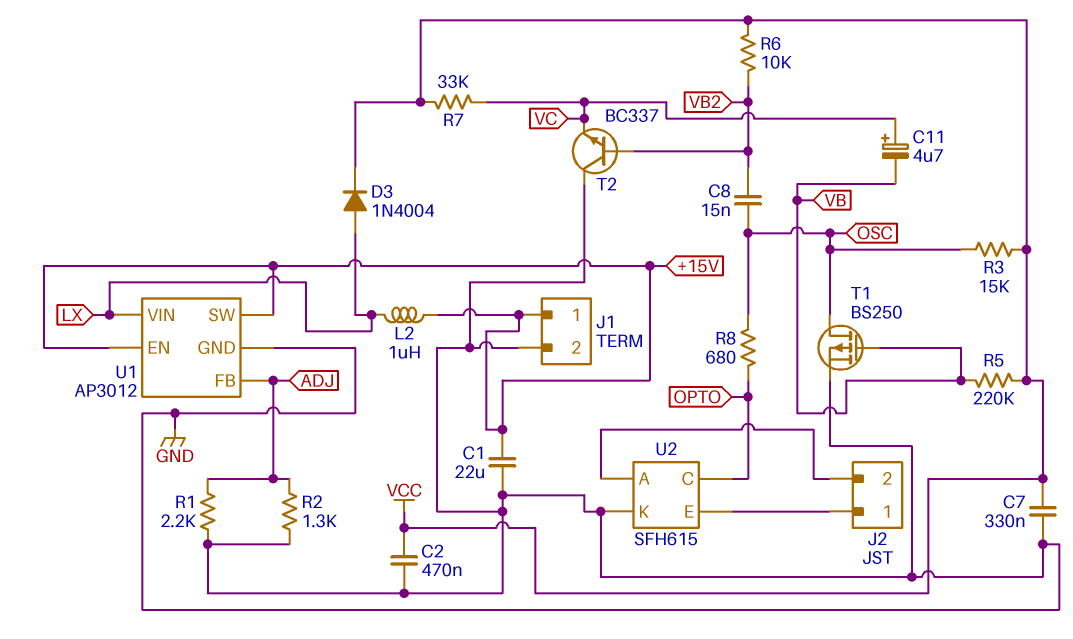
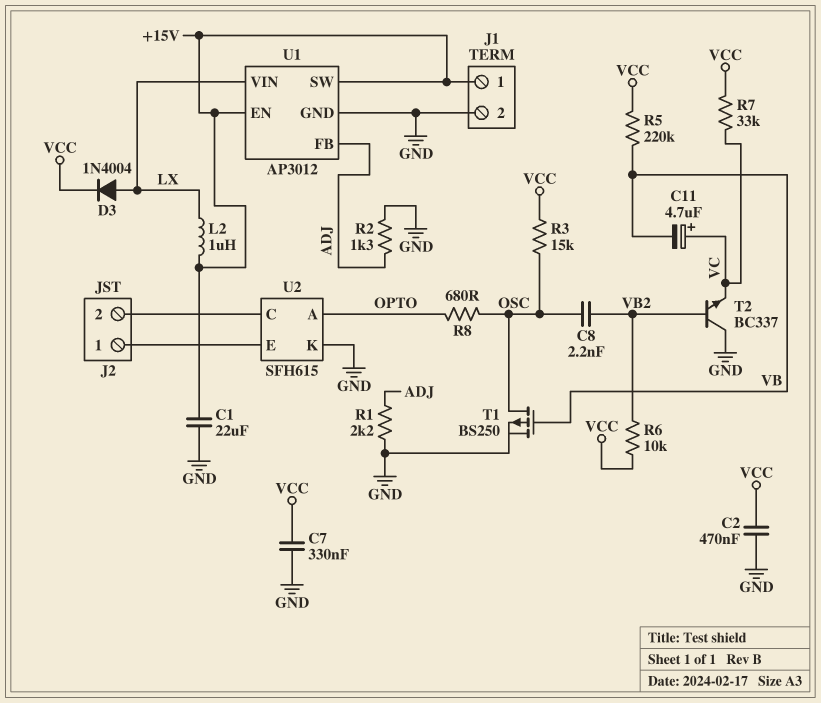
C8: 15nF (OSC, VB2) -> 2.2nF (OSC, VB2)
U2 pin A: J2/2 -> OPTO
U2 pin C: OPTO -> J2/2

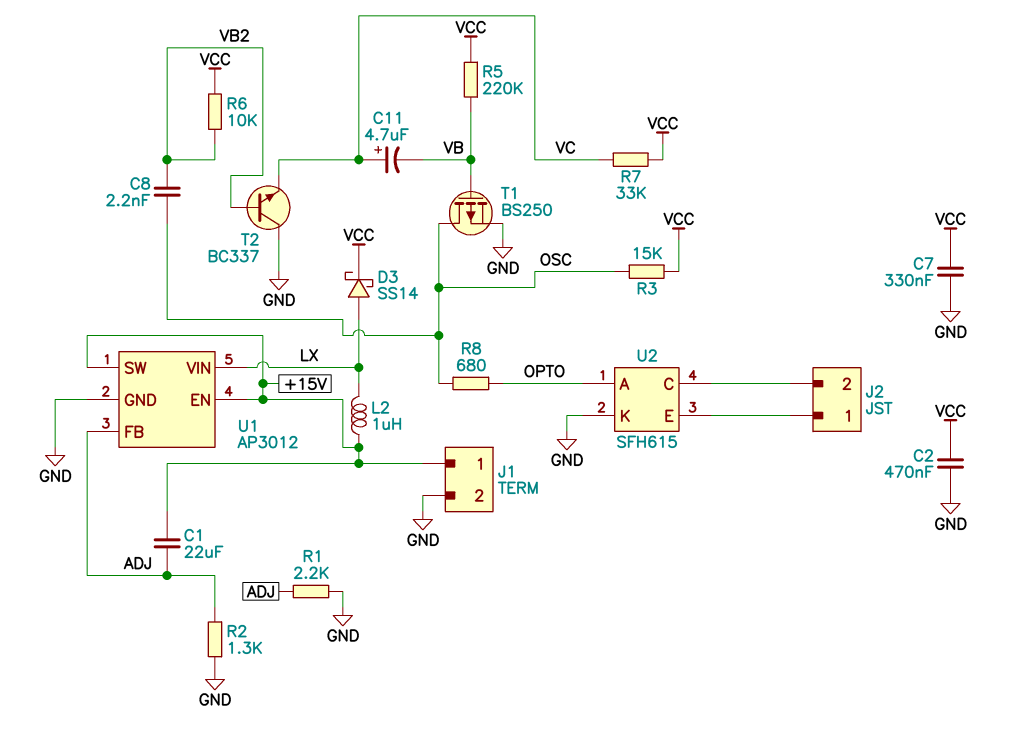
C1: 22uF (+15V, GND) -> 22uF (+15V, ADJ)
D3: diode 1N4004 (A LX, K VCC) -> schottky SS14 (A LX, K VCC)

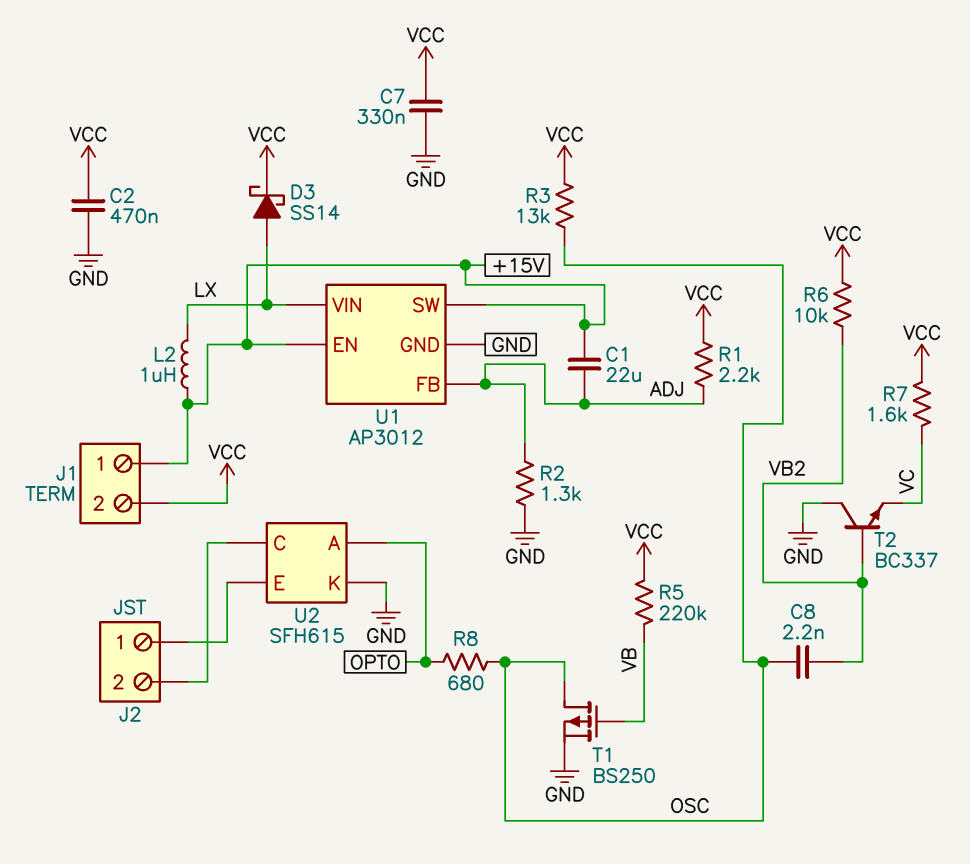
C11: 4.7uF (plus VC, minus VB) -> none
J1 pin 2: GND -> VCC
R1: 2.2k (ADJ, GND) -> 2.2k (ADJ, VCC)
R3: 15k (OSC, VCC) -> 13k (OSC, VCC)
R7: 33k (VC, VCC) -> 1.6k (VC, VCC)

